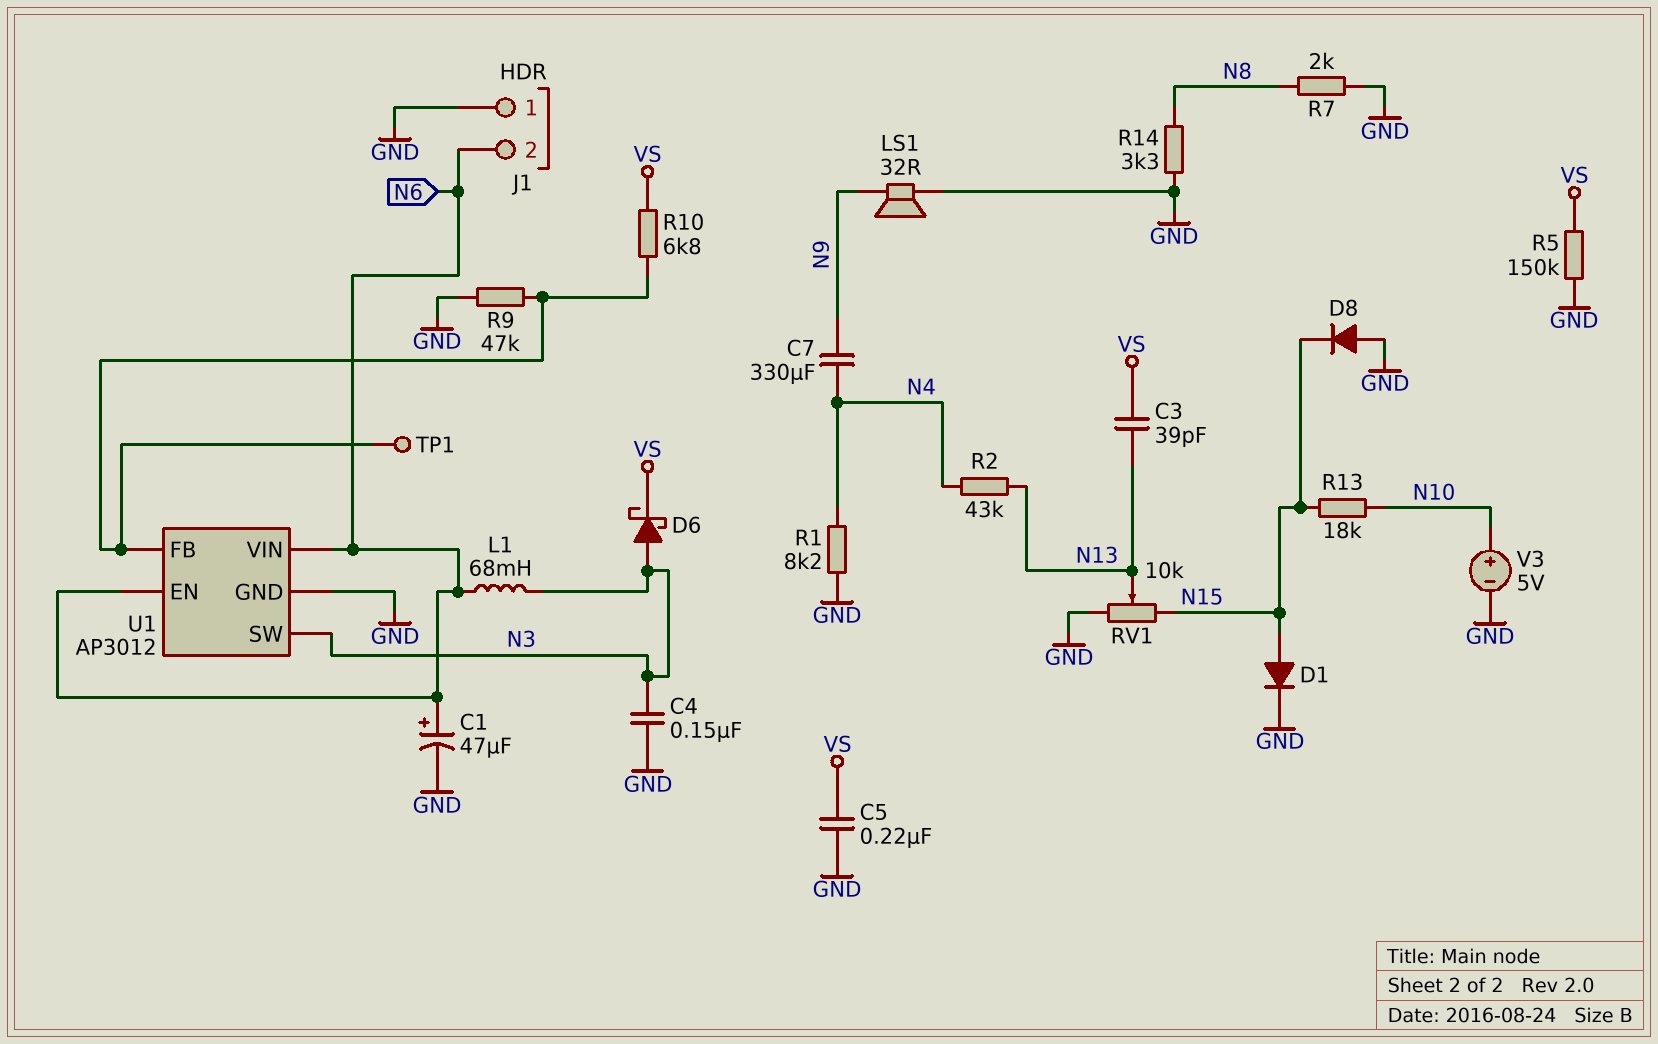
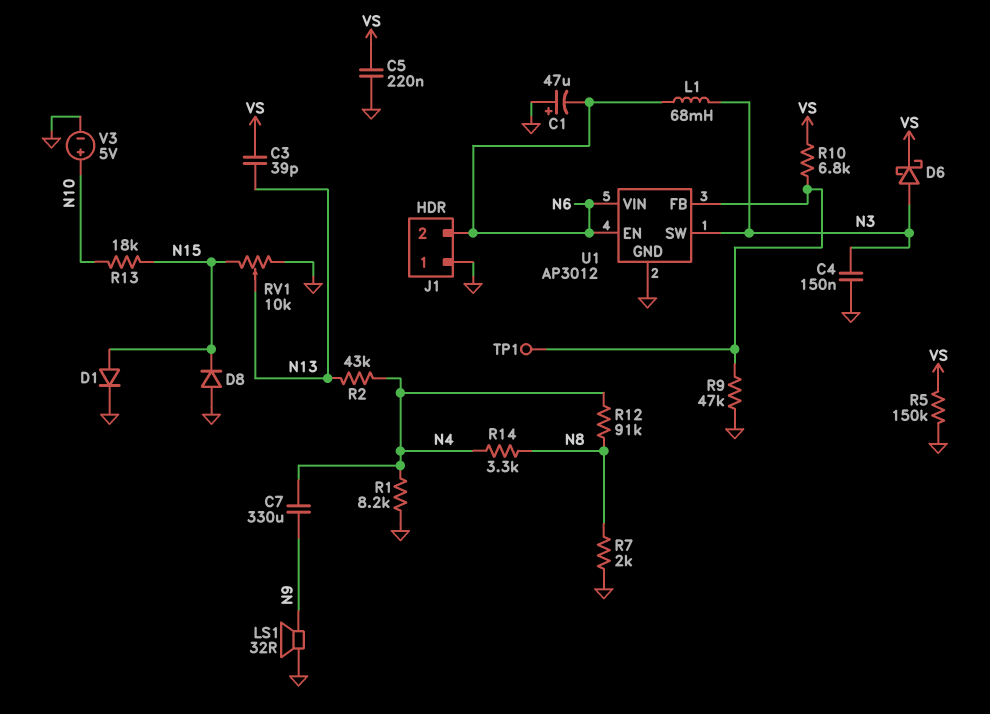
C1: 47uF (plus N6, minus GND) -> 47uF (plus GND, minus N6)
R12: none -> 91k (N4, N8)
R14: 3.3k (GND, N8) -> 3.3k (N4, N8)

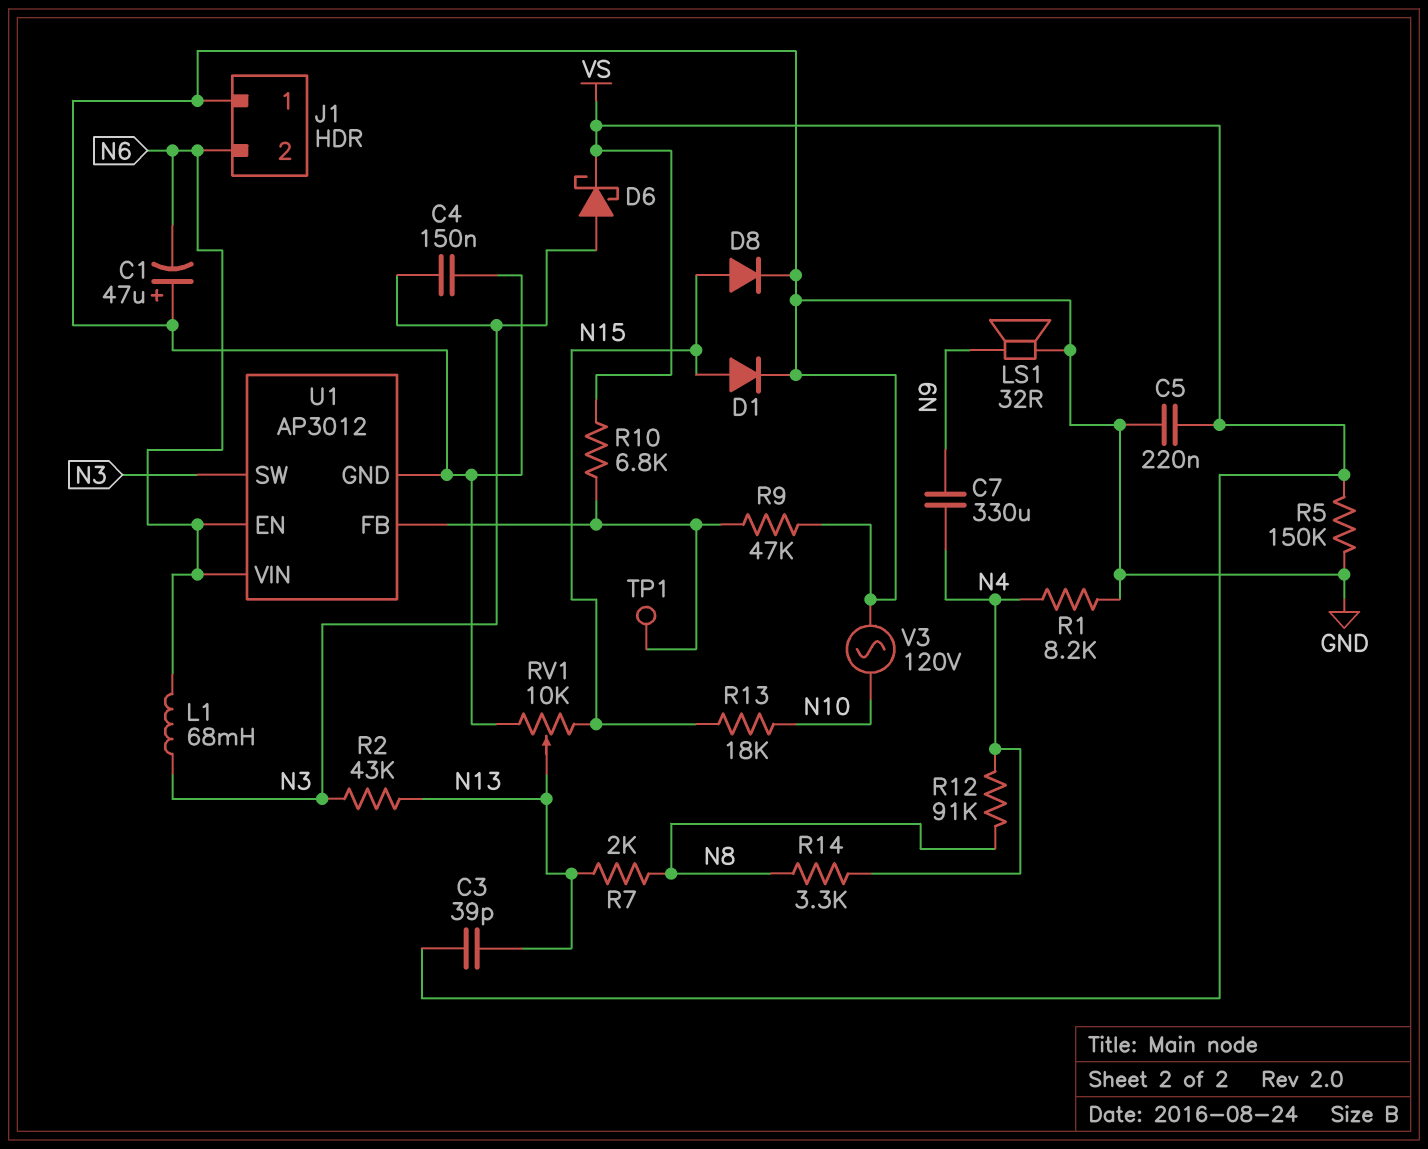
D8: diode (A GND, K N15) -> diode (A N15, K GND)
R2: 43k (N4, N13) -> 43k (N3, N13)
R7: 2k (GND, N8) -> 2k (N8, N13)
V3: 5V (plus N10, minus GND) -> AC 120V (GND, N10)

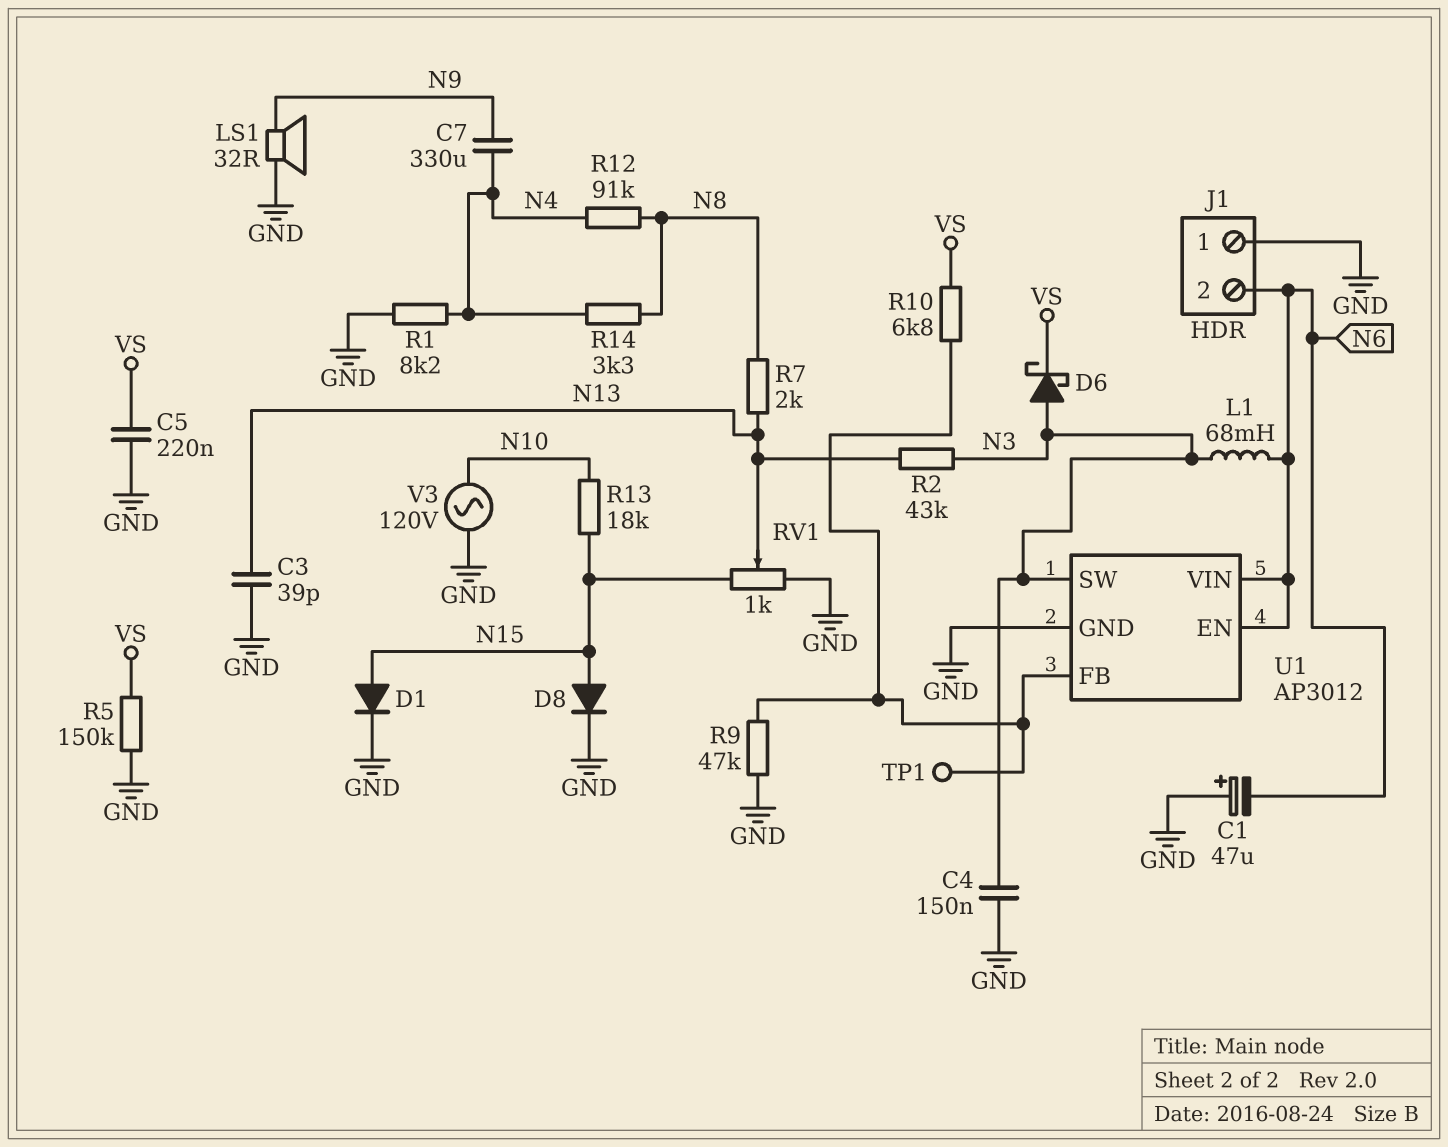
C3: 39pF (N13, VS) -> 39pF (GND, N13)
RV1: 10k (GND, N15, wiper N13) -> 1k (GND, N15, wiper N13)

